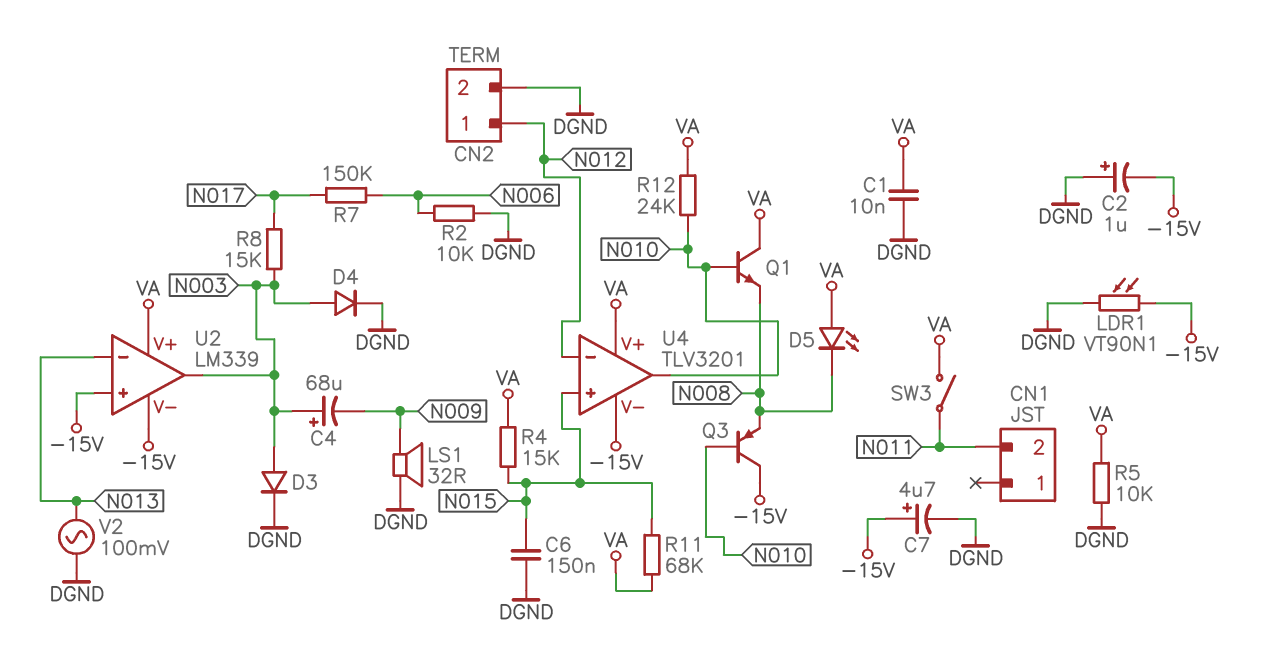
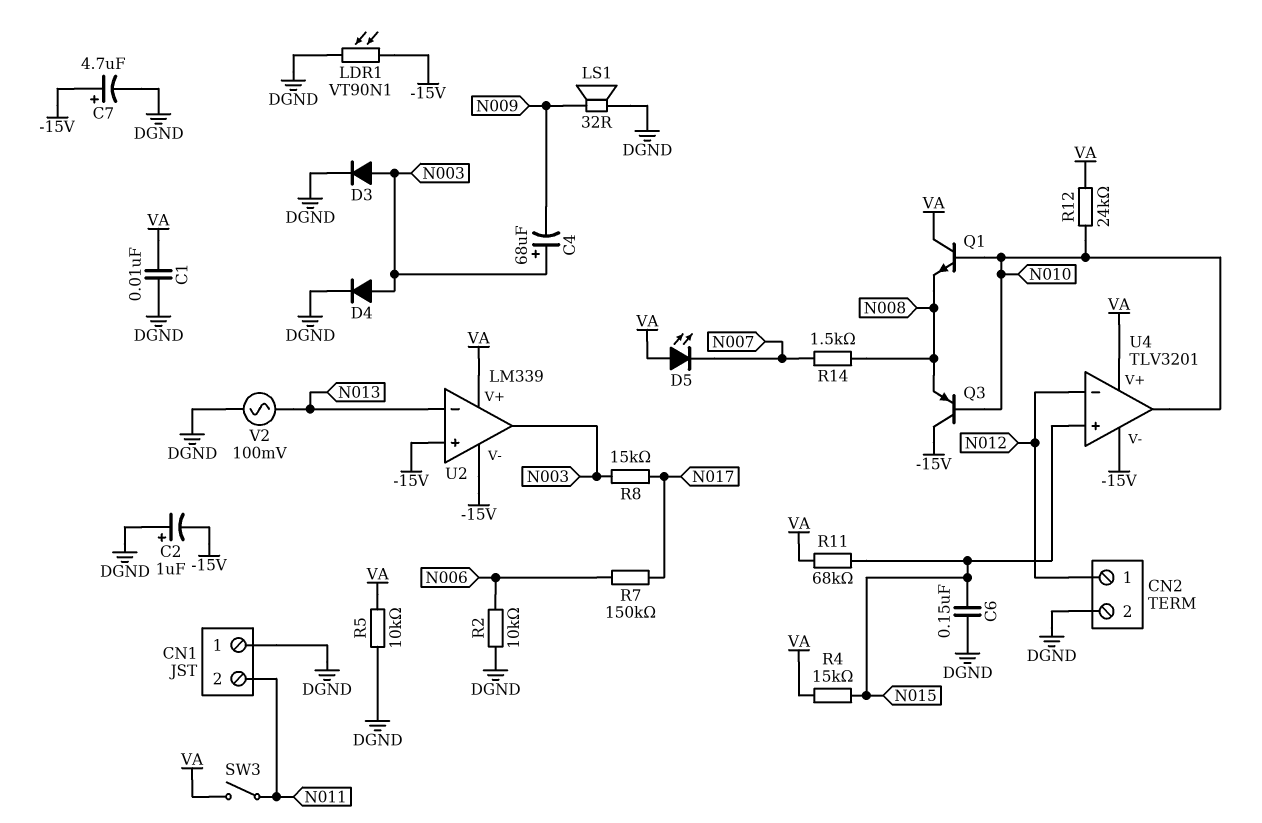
CN1 pin 1: none -> DGND
D5: LED (A VA, K N008) -> LED (A VA, K N007)
R14: none -> 1.5k (N007, N008)

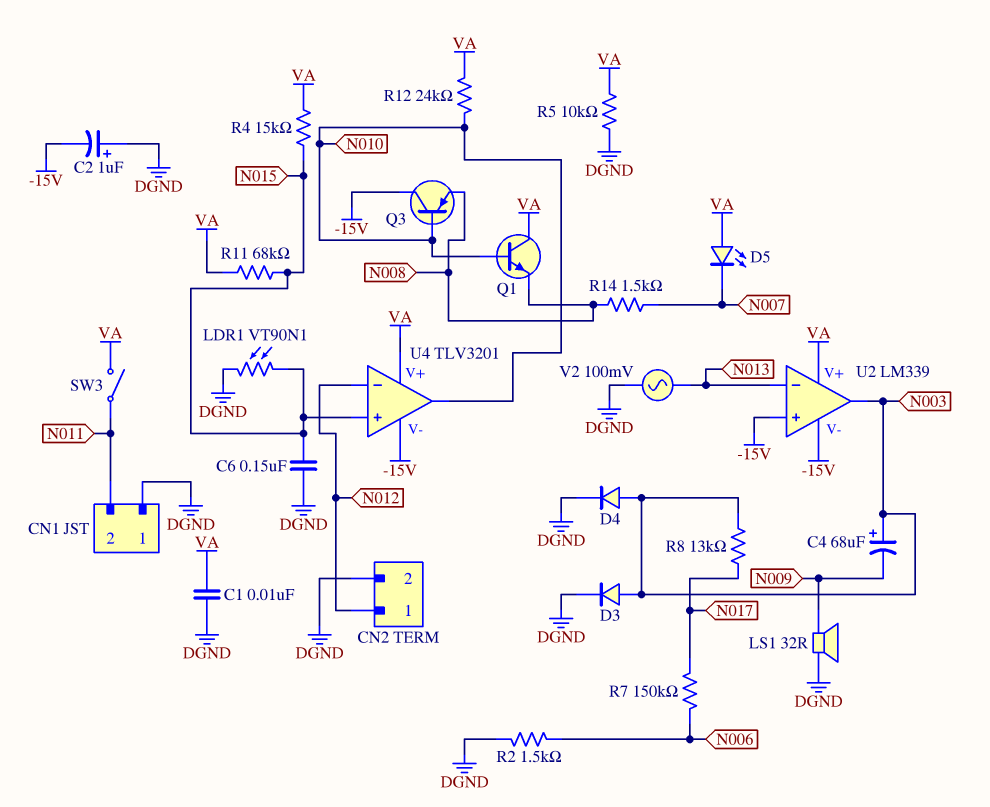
C7: 4.7uF (plus -15V, minus DGND) -> none
LDR1: VT90N1 (-15V, DGND) -> VT90N1 (DGND, N015)
R2: 10k (DGND, N006) -> 1.5k (DGND, N006)
R8: 15k (N003, N017) -> 13k (N003, N017)

